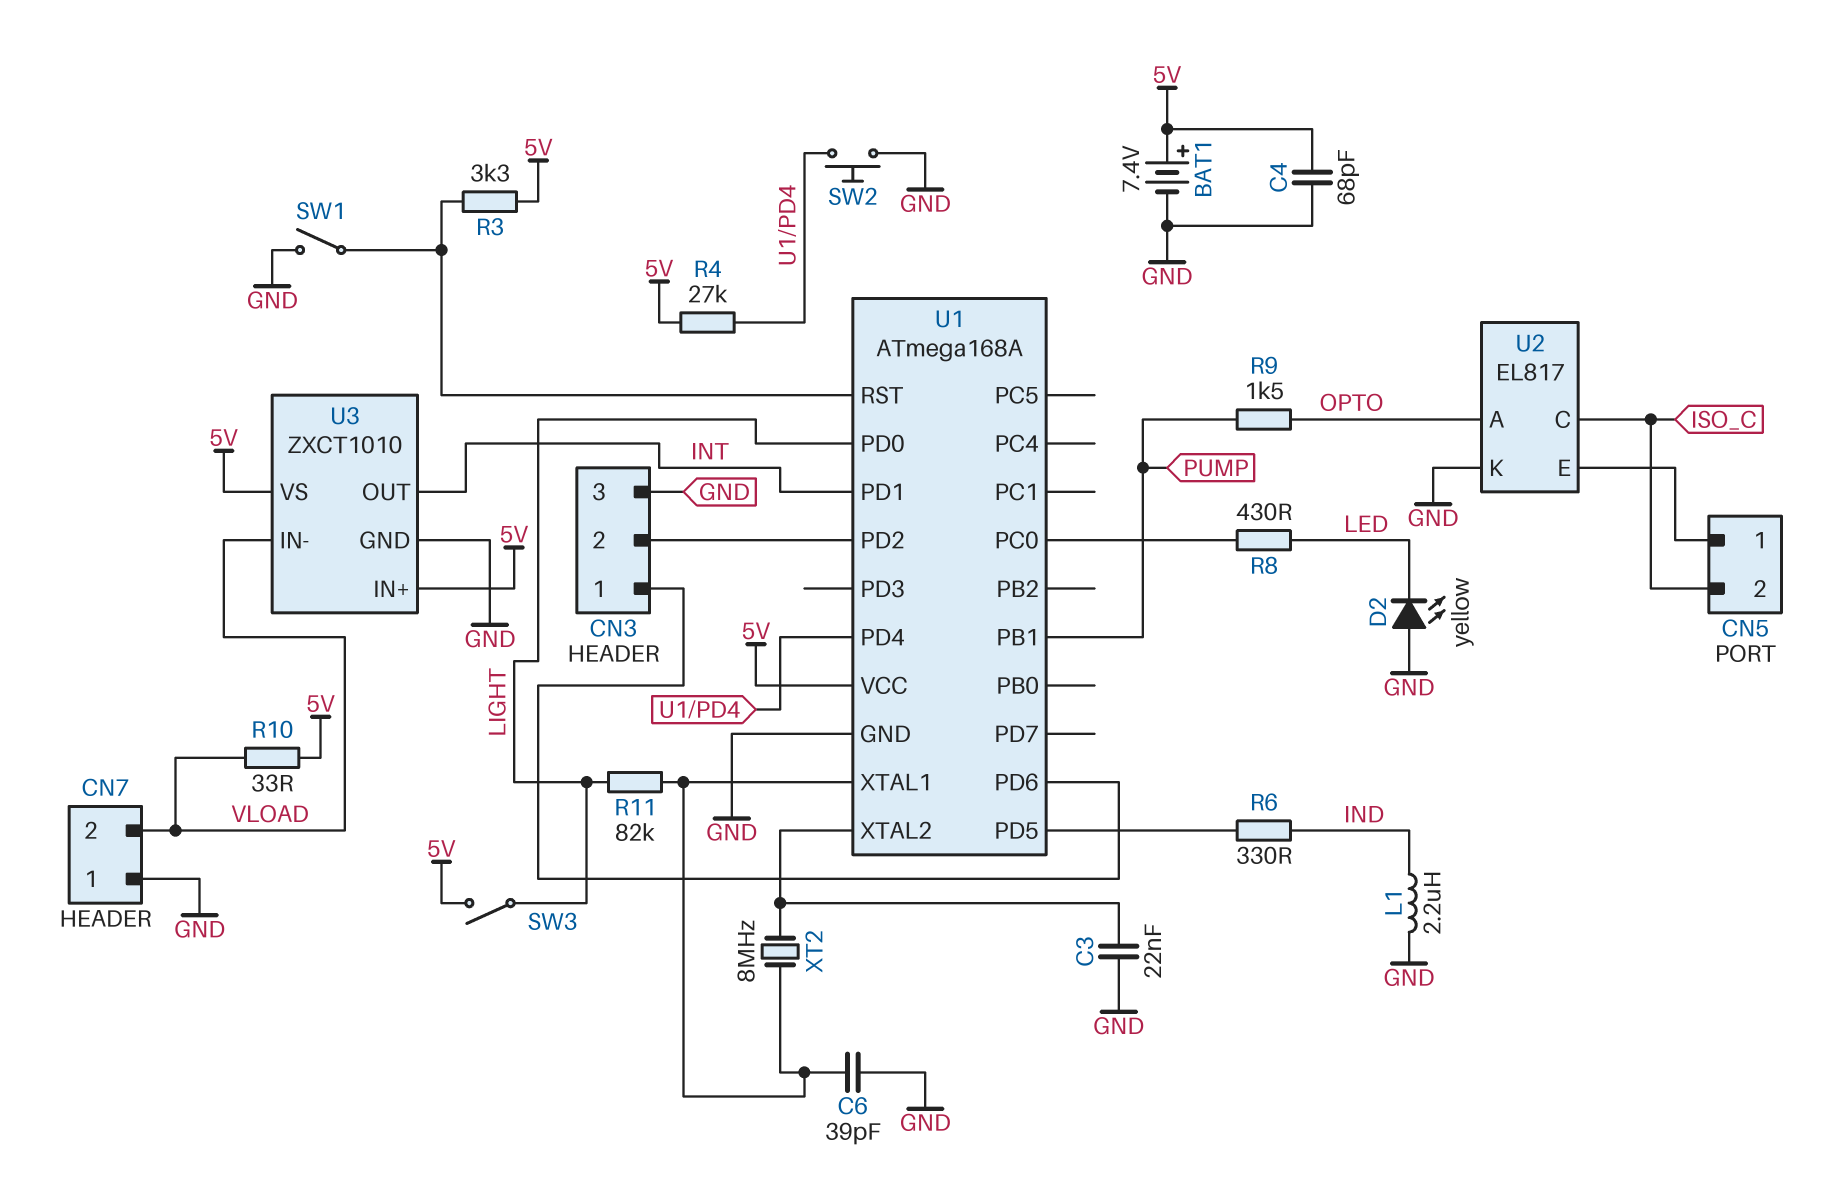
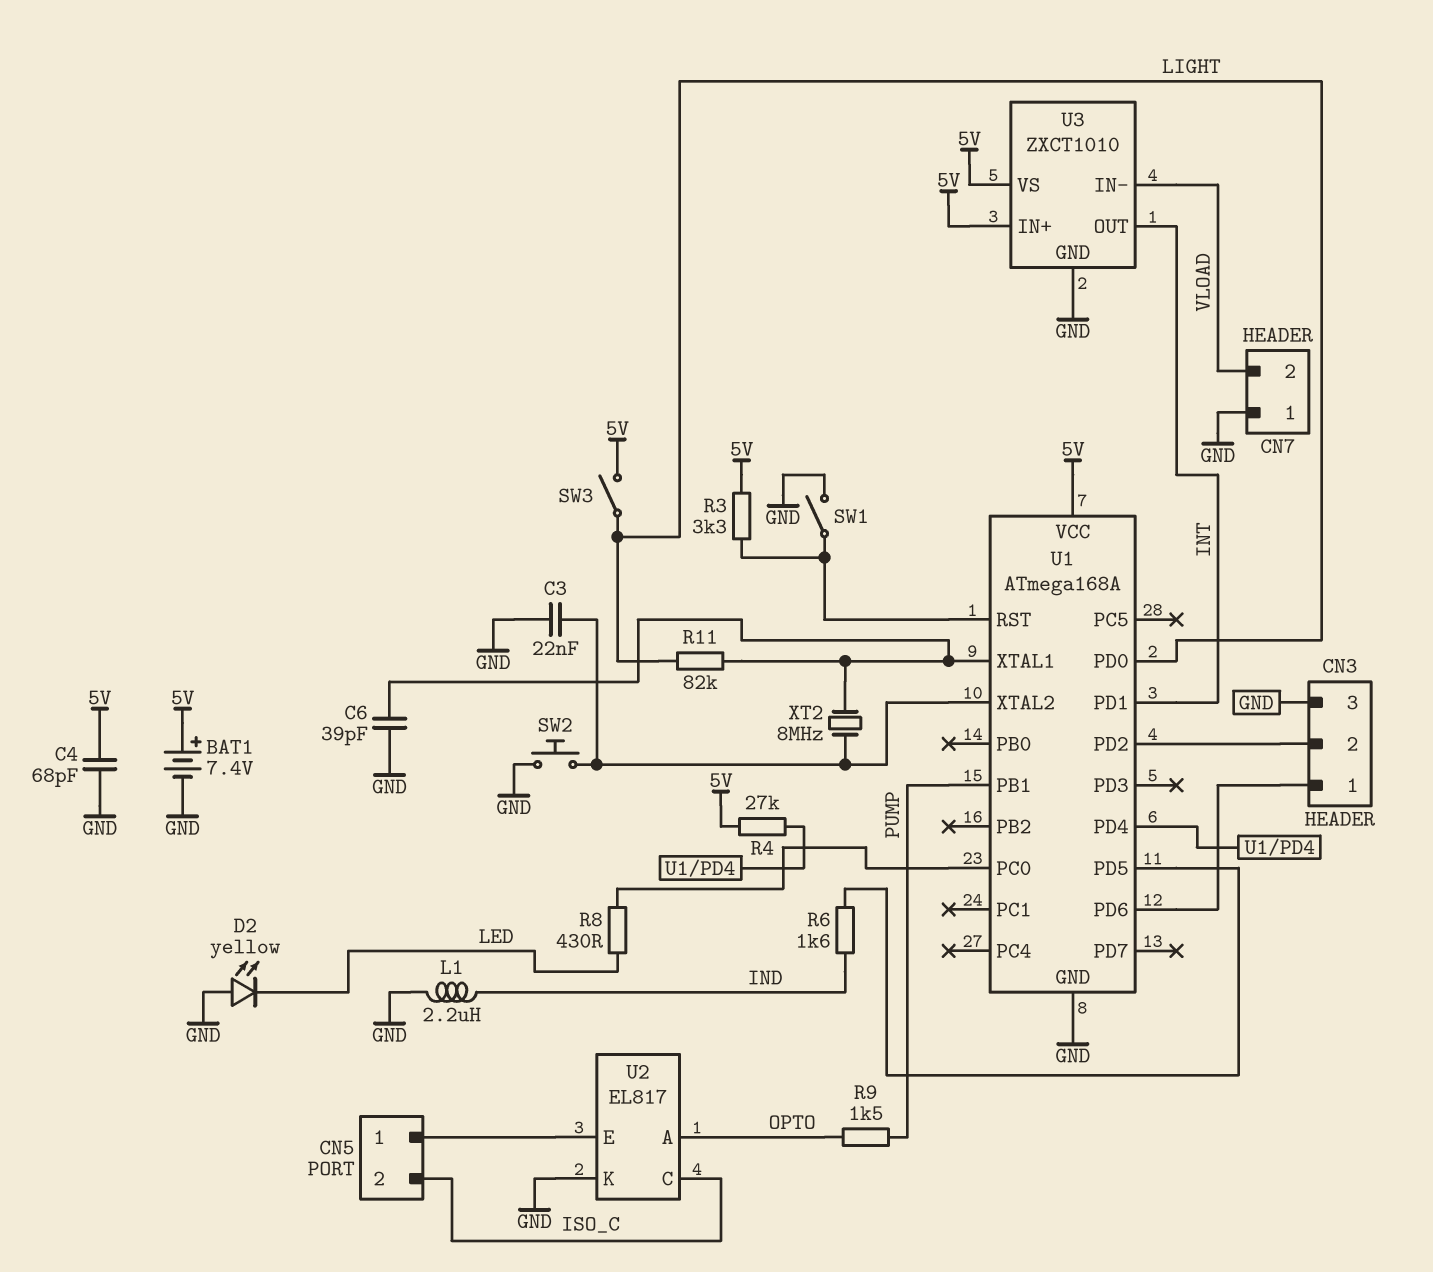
R6: 330 (IND, U1/PD5) -> 1.6k (IND, U1/PD5)
R10: 33 (5V, VLOAD) -> none
SW2: button (GND, U1/PD4) -> button (GND, U1/XTAL2)

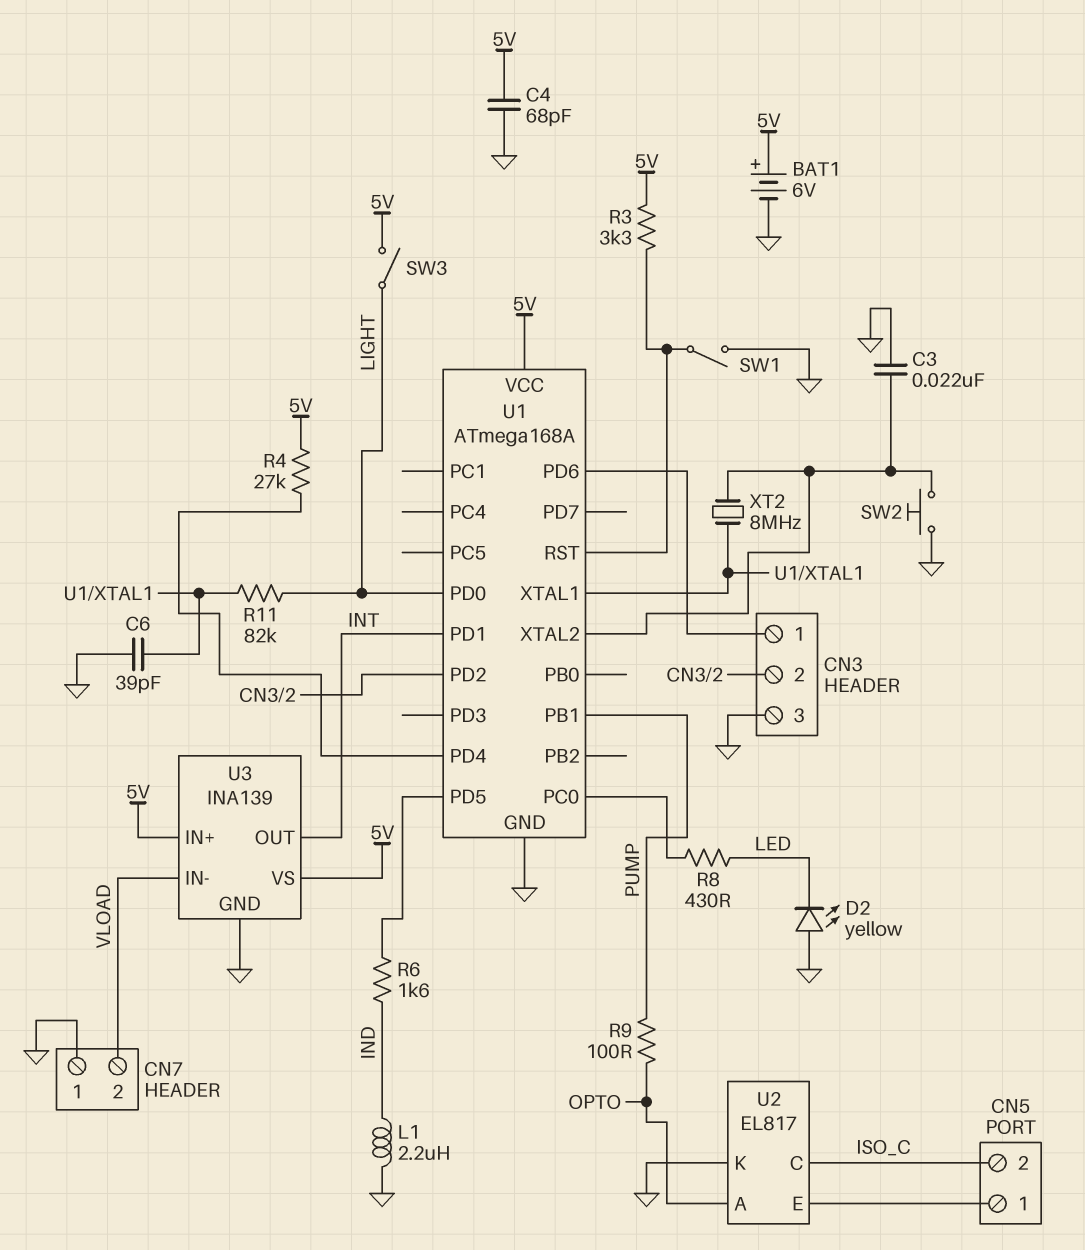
BAT1: 7.4V (plus 5V, minus GND) -> 6V (plus 5V, minus GND)
R9: 1.5k (OPTO, PUMP) -> 100 (OPTO, PUMP)
U3: ZXCT1010 -> INA139

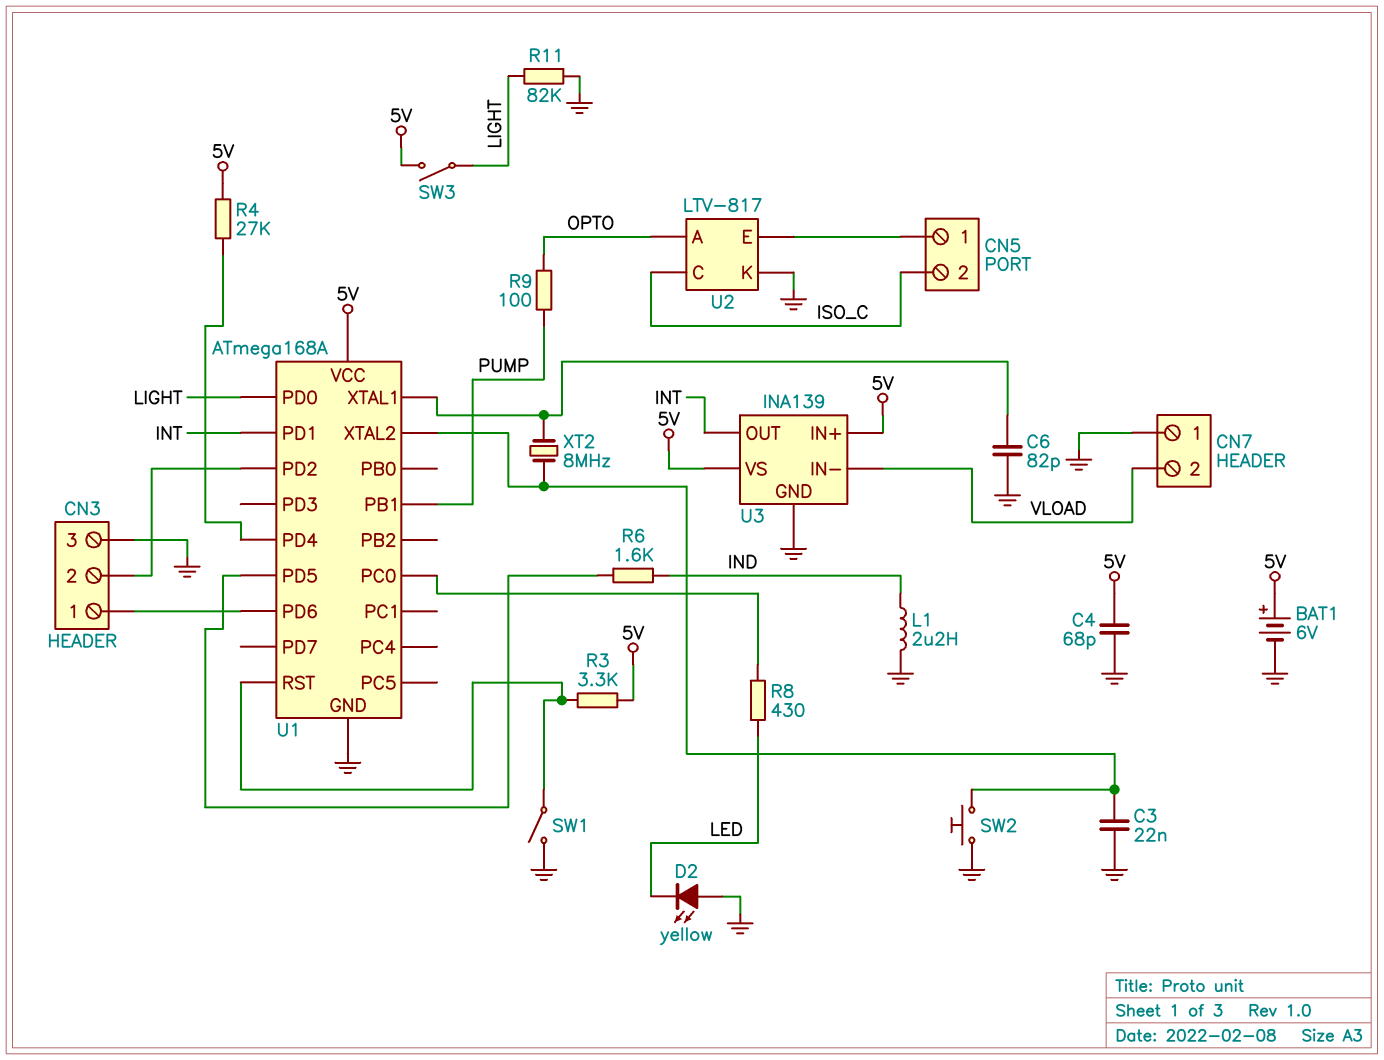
C6: 39pF (GND, U1/XTAL1) -> 82pF (GND, U1/XTAL1)
R11: 82k (LIGHT, U1/XTAL1) -> 82k (GND, LIGHT)
U2: EL817 -> LTV-817

